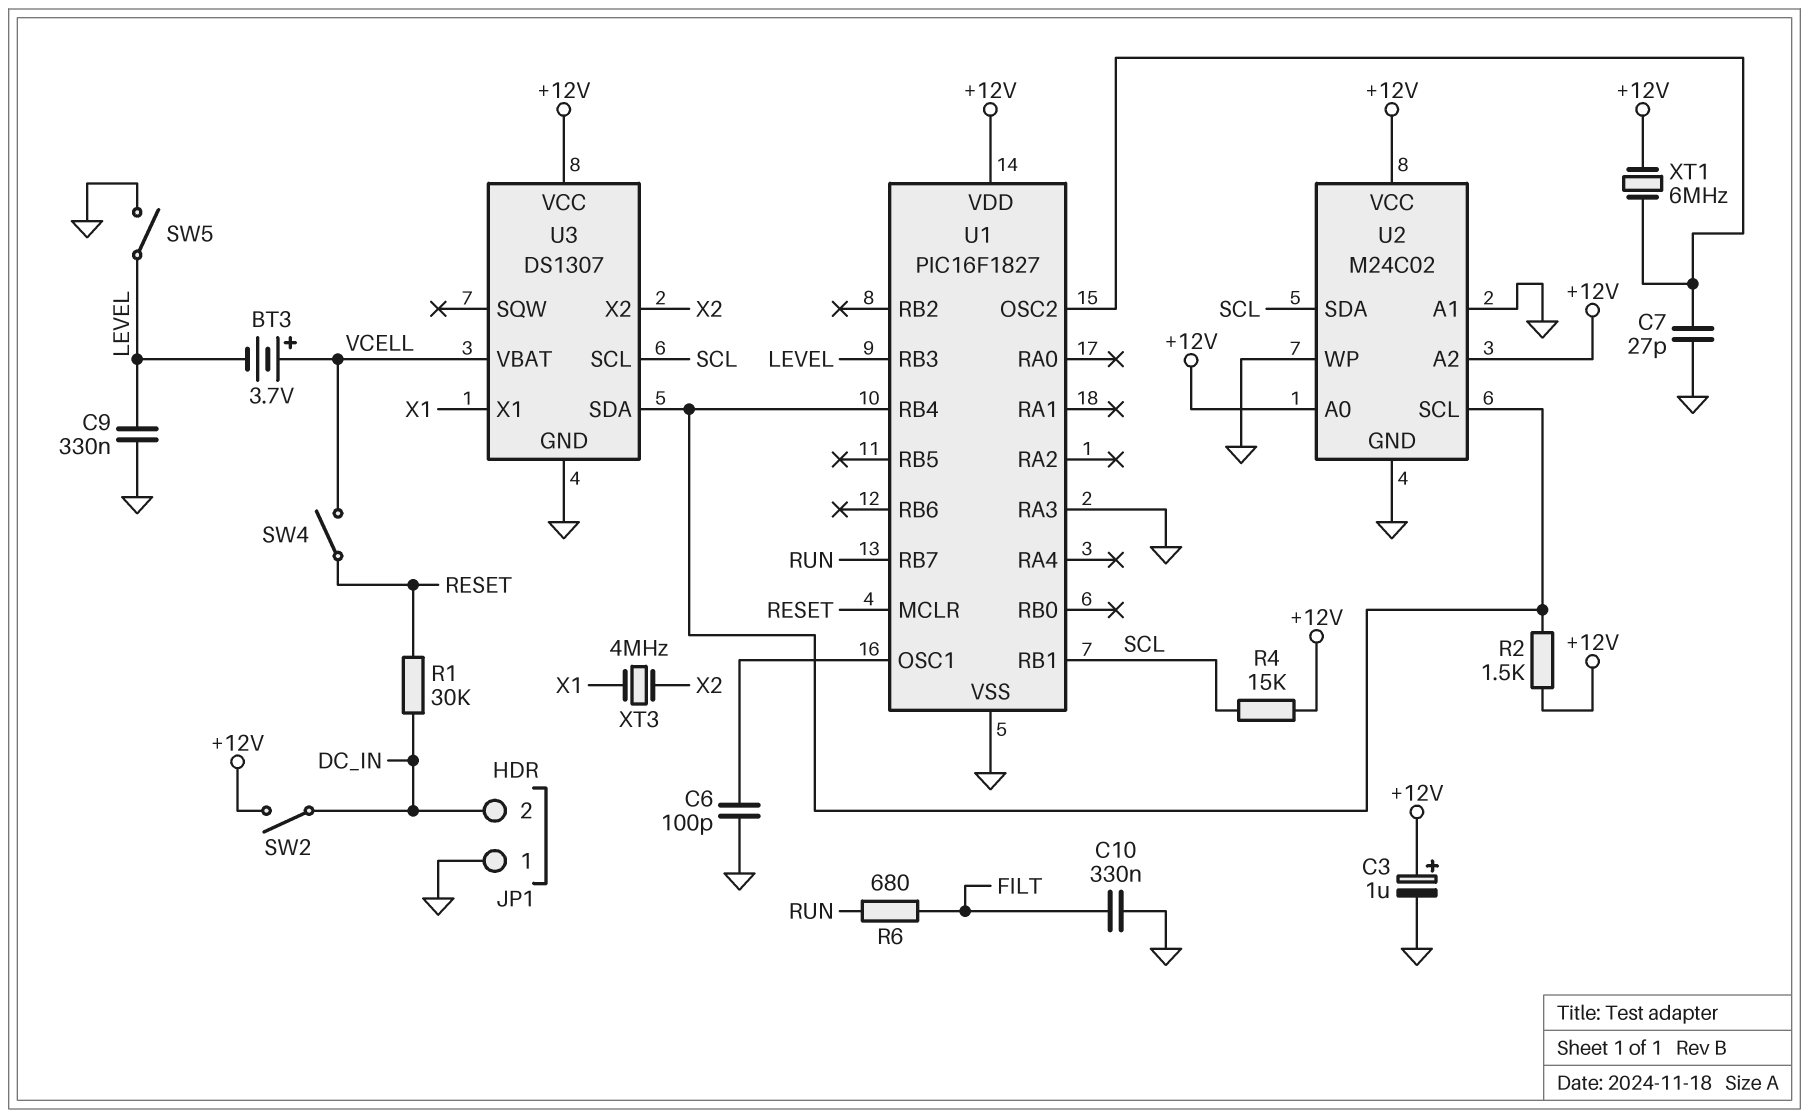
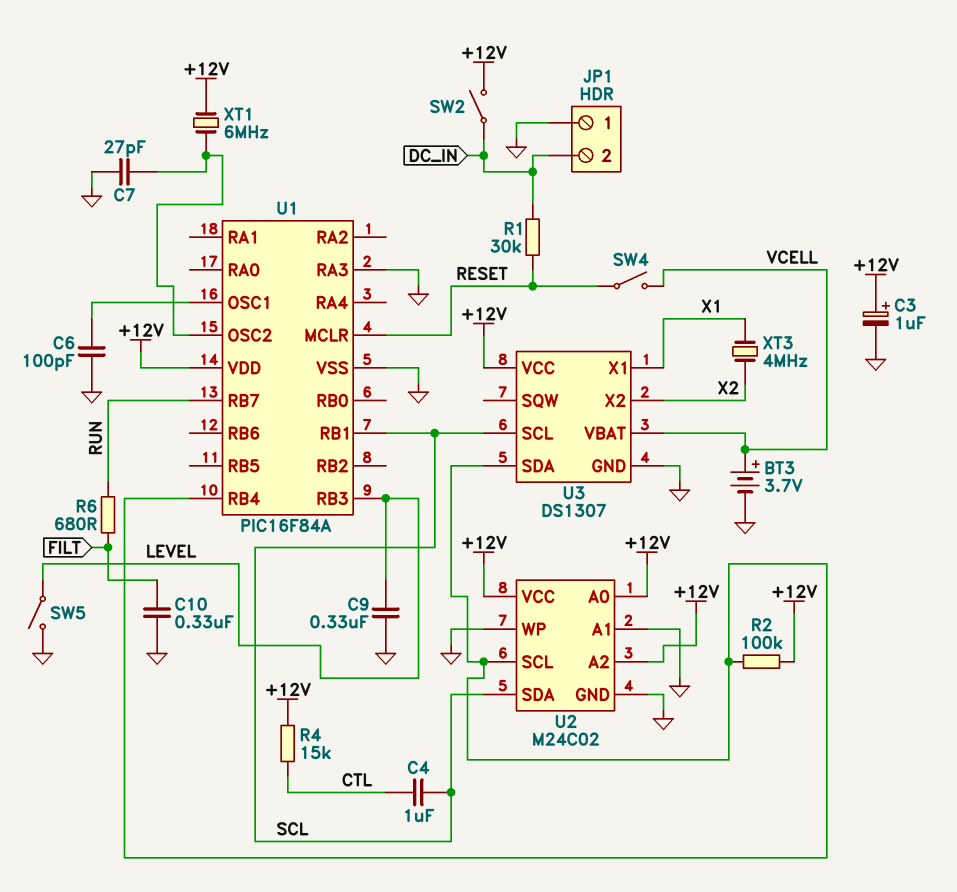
BT3: 3.7V (plus VCELL, minus LEVEL) -> 3.7V (plus VCELL, minus GND)
C4: none -> 1uF (CTL, SCL)
R2: 1.5k (+12V, U1/RB4) -> 100k (+12V, U1/RB4)
R4: 15k (+12V, SCL) -> 15k (+12V, CTL)
U1: PIC16F1827 -> PIC16F84A

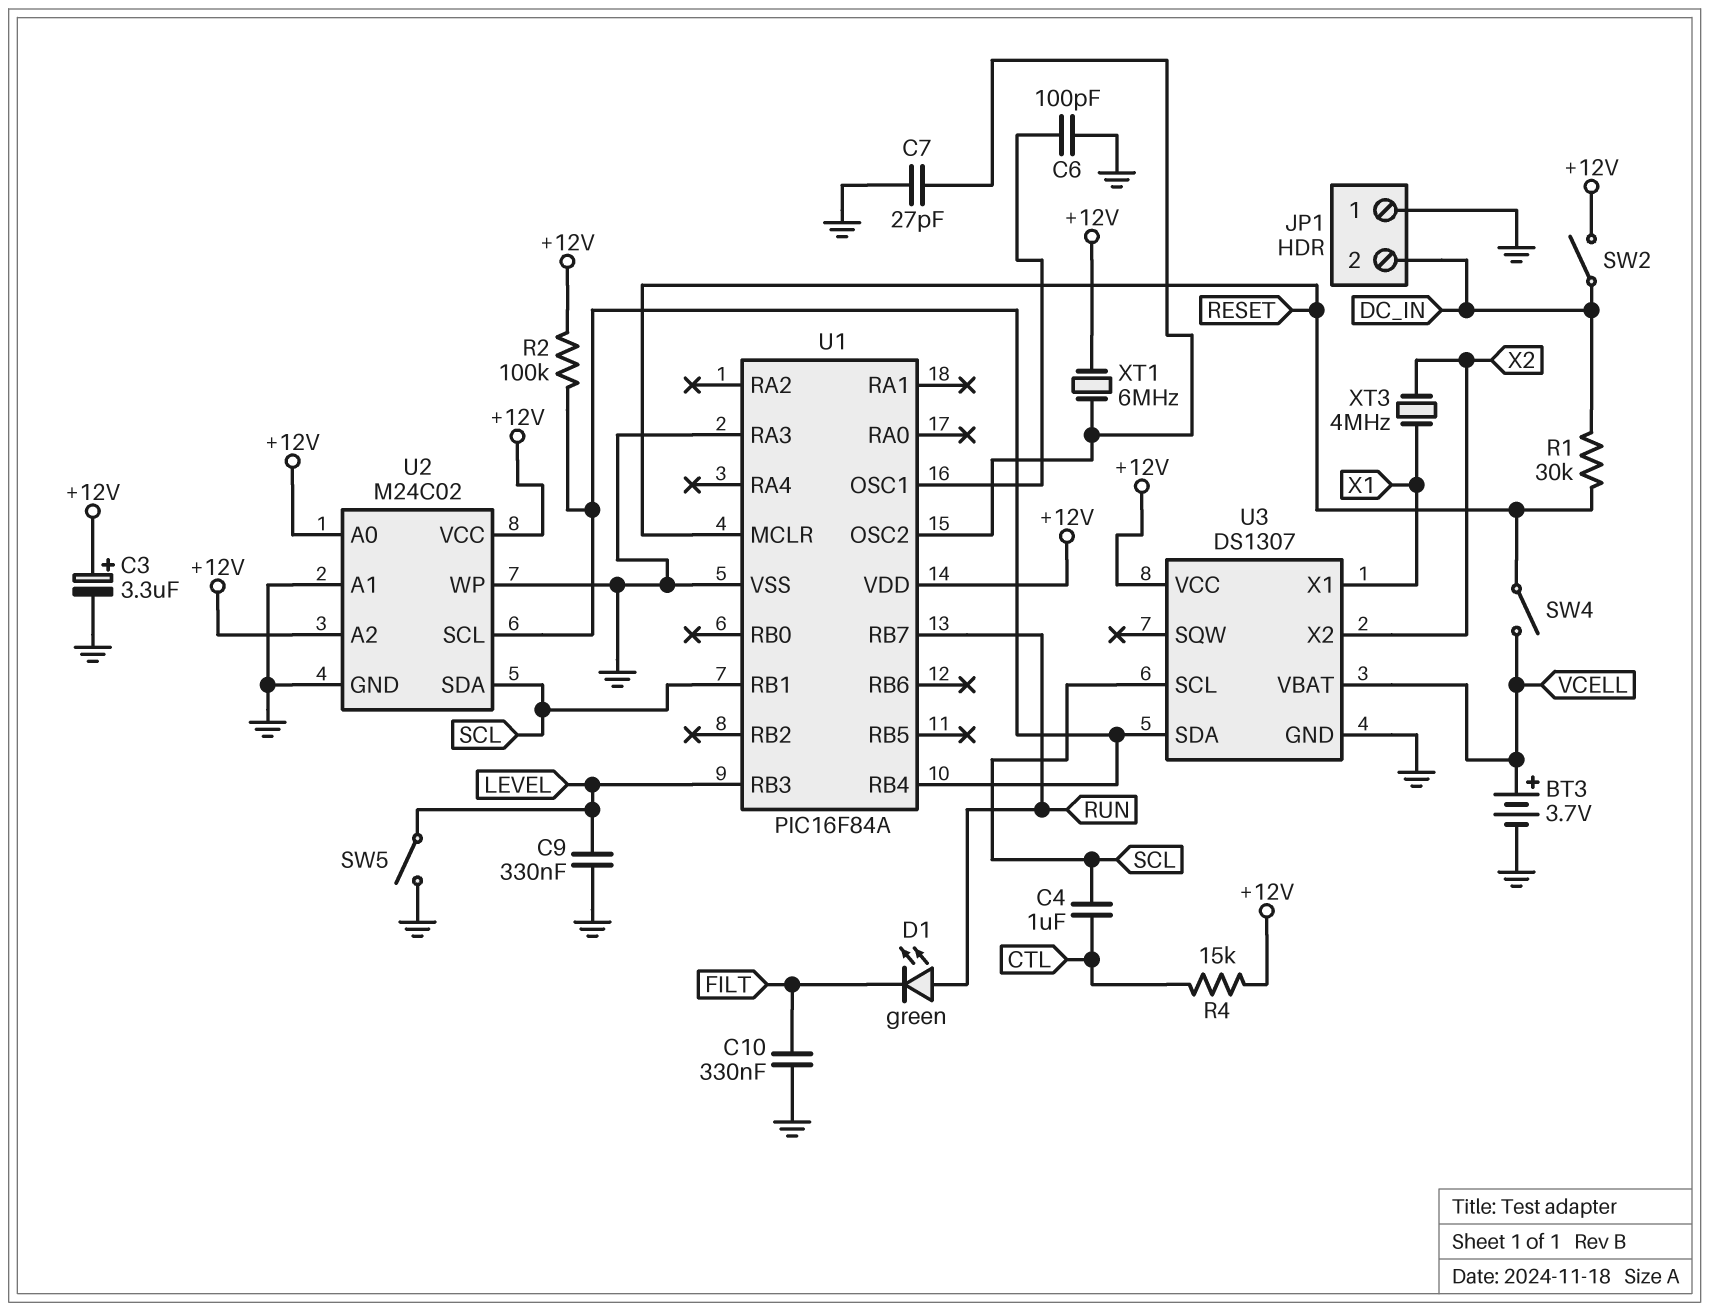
C3: 1uF (plus +12V, minus GND) -> 3.3uF (plus +12V, minus GND)
D1: none -> LED green (A RUN, K FILT)
R6: 680 (FILT, RUN) -> none

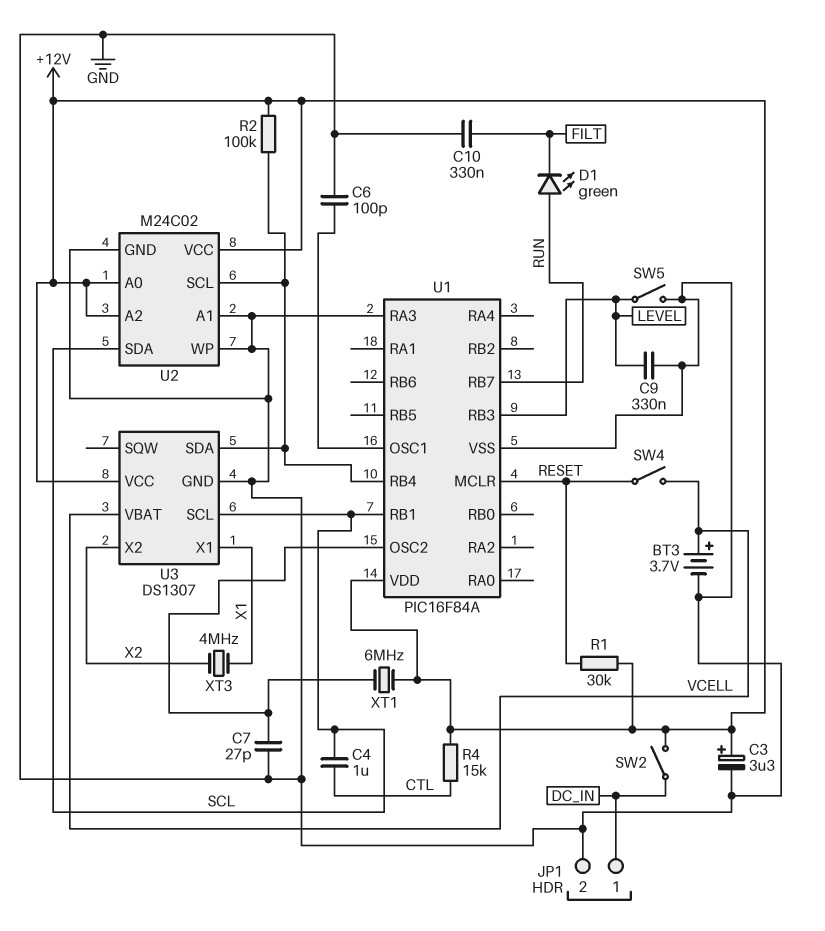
JP1 pin 1: GND -> DC_IN
JP1 pin 2: DC_IN -> GND
R1: 30k (DC_IN, RESET) -> 30k (+12V, RESET)

